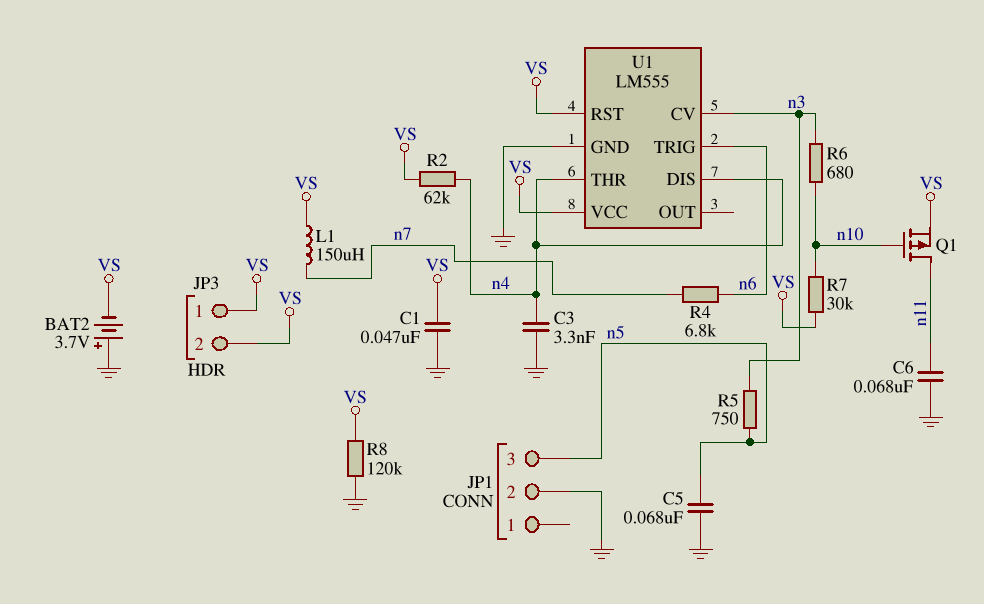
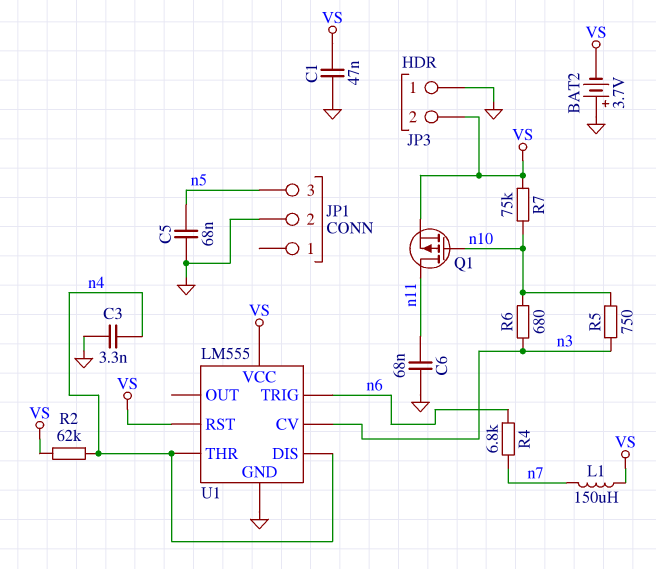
JP3 pin 1: VS -> GND
R5: 750 (n3, n5) -> 750 (n3, n10)
R7: 30k (VS, n10) -> 75k (VS, n10)
R8: 120k (GND, VS) -> none

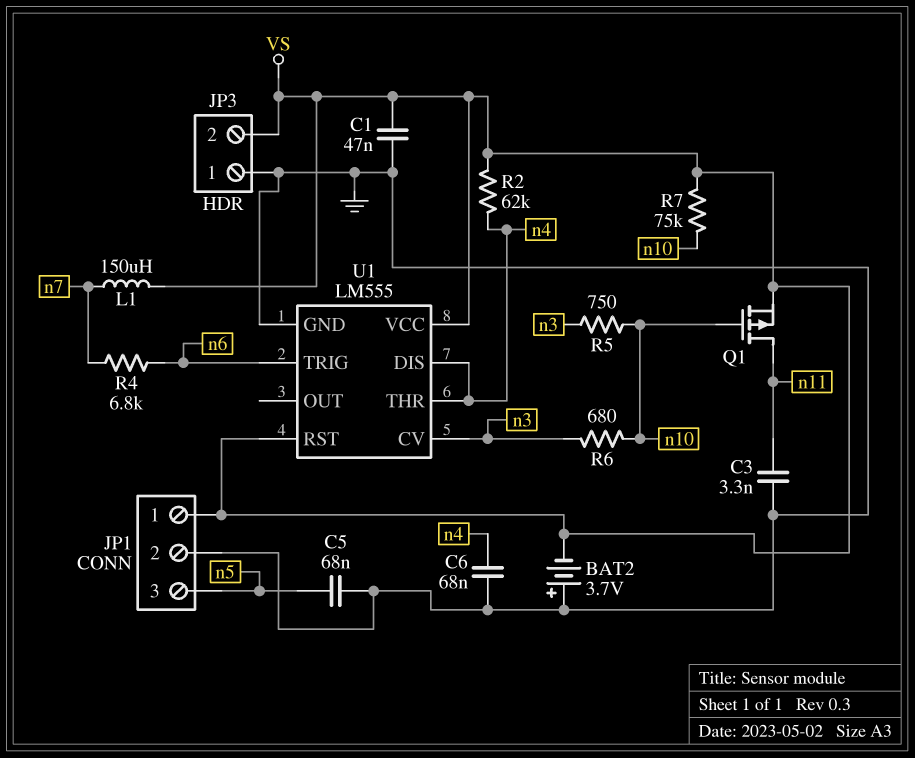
C3: 3.3nF (GND, n4) -> 3.3nF (GND, n11)
C6: 68nF (GND, n11) -> 68nF (GND, n4)
JP1 pin 1: none -> VS

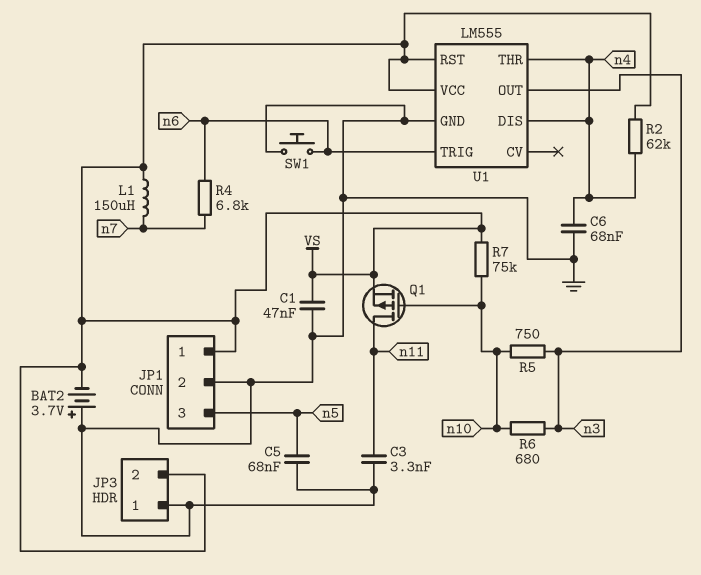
SW1: none -> button (GND, n6)
U1 pin CV: n3 -> none
U1 pin OUT: none -> n3

